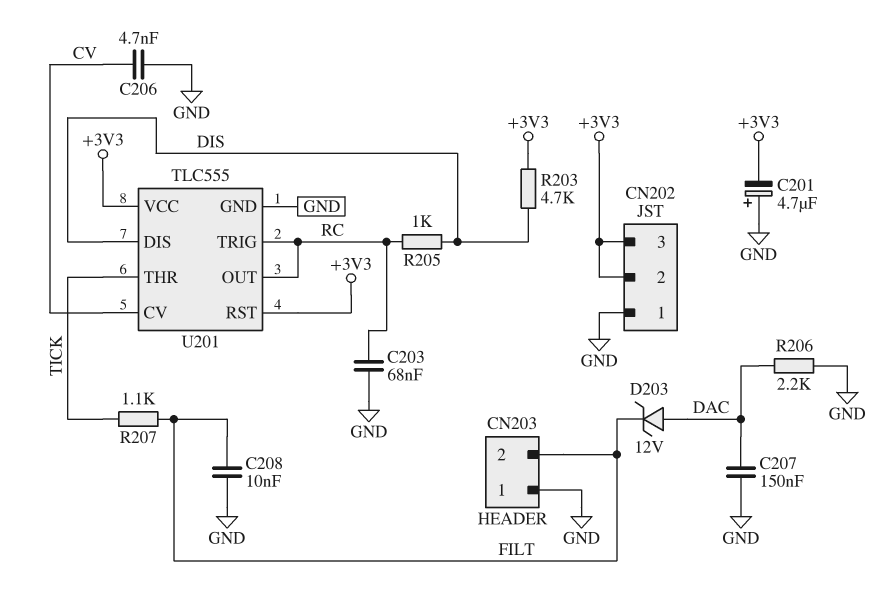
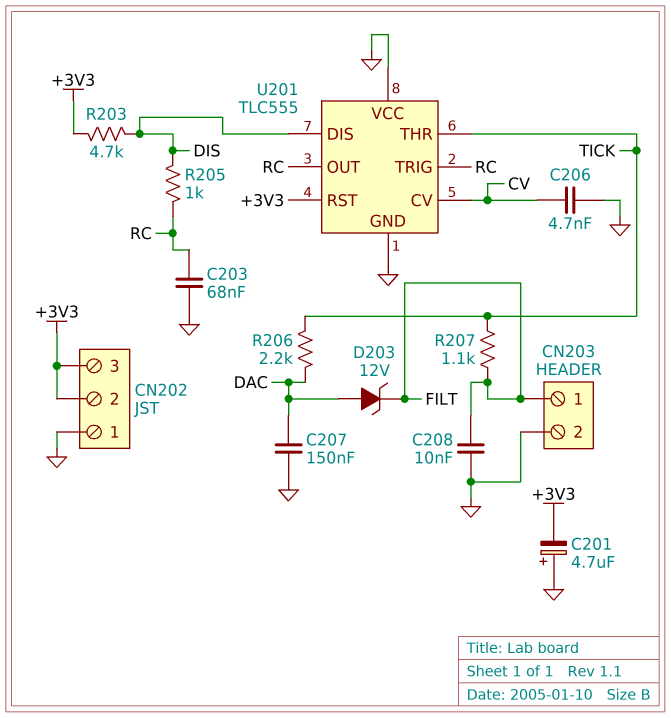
CN203 pin 1: GND -> FILT
CN203 pin 2: FILT -> GND
R206: 2.2k (DAC, GND) -> 2.2k (DAC, TICK)
U201 pin VCC: +3V3 -> GND

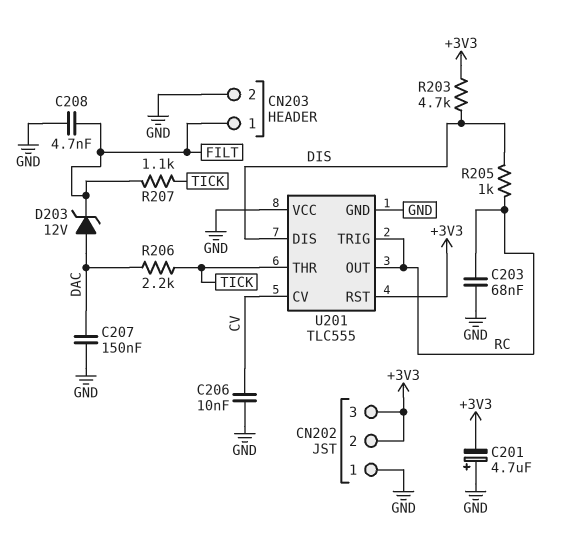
C206: 4.7nF (CV, GND) -> 10nF (CV, GND)
C208: 10nF (FILT, GND) -> 4.7nF (FILT, GND)

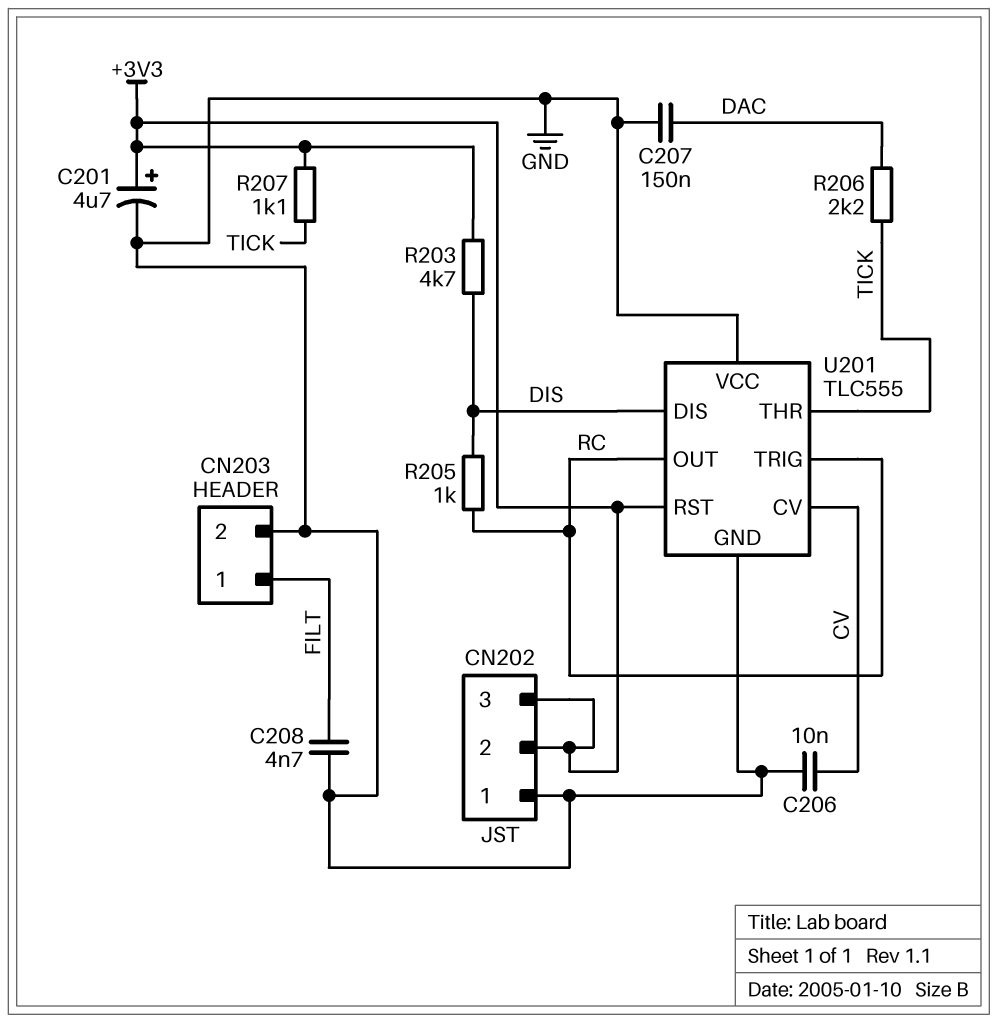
C201: 4.7uF (plus GND, minus +3V3) -> 4.7uF (plus +3V3, minus GND)
C203: 68nF (GND, RC) -> none
D203: zener 12V (A DAC, K FILT) -> none
R207: 1.1k (FILT, TICK) -> 1.1k (+3V3, TICK)

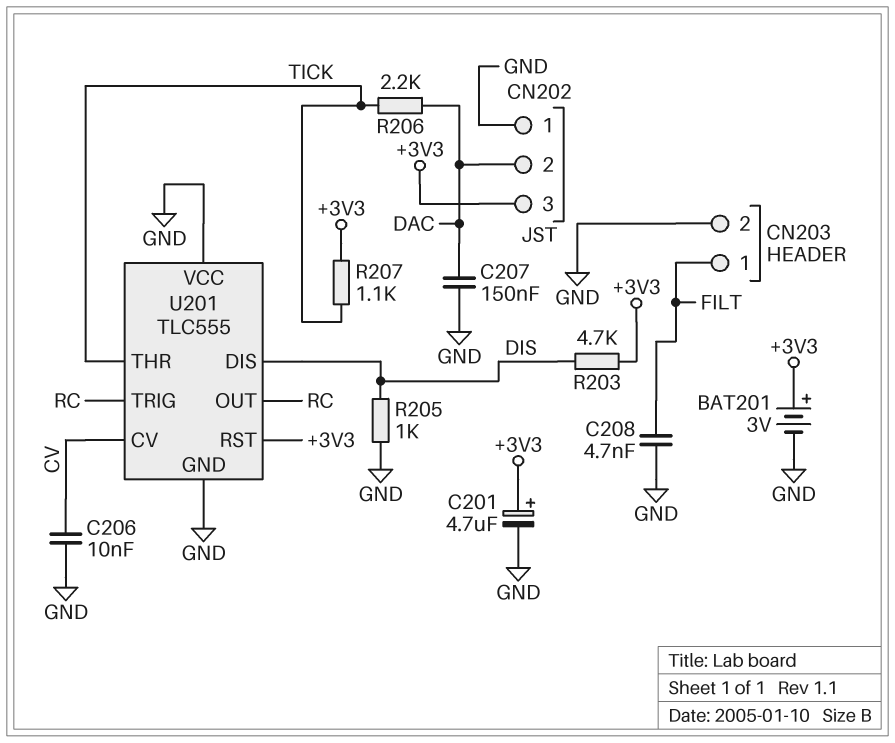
BAT201: none -> 3V (plus +3V3, minus GND)
CN202 pin 2: +3V3 -> DAC
R205: 1k (DIS, RC) -> 1k (DIS, GND)

